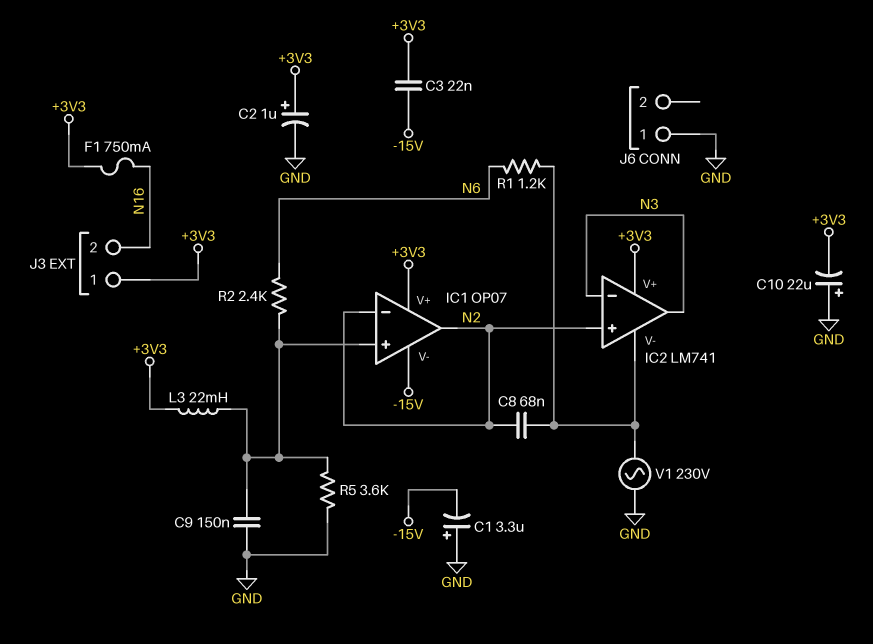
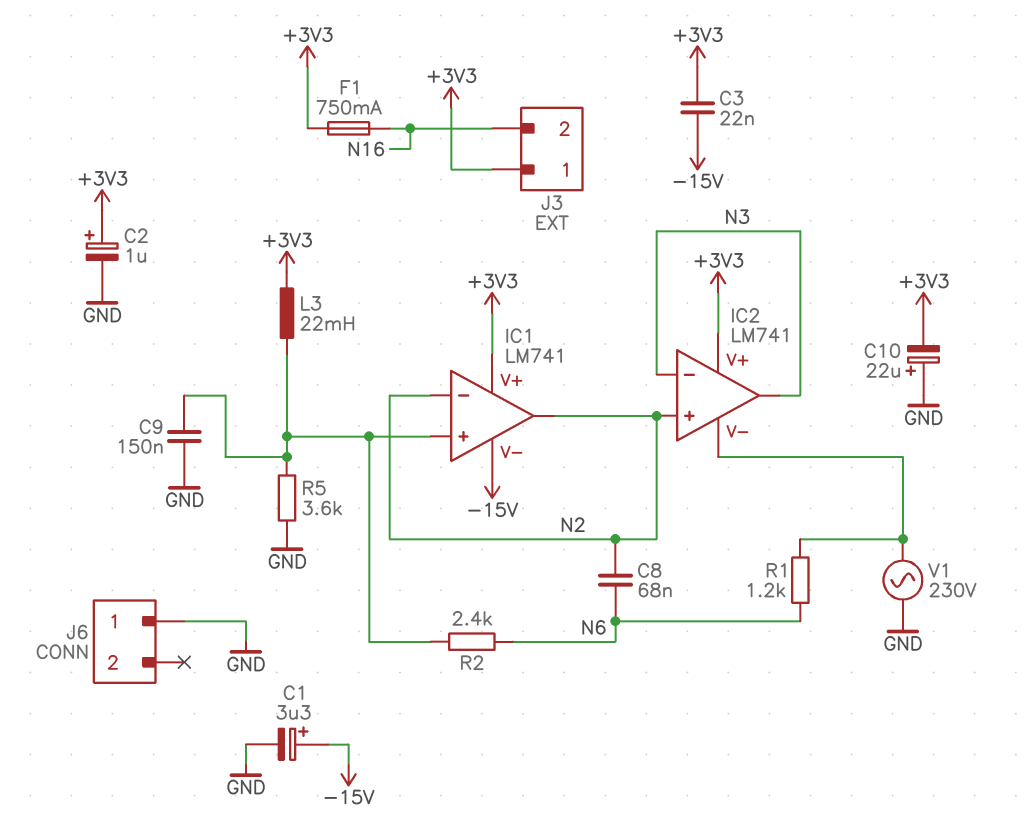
C1: 3.3uF (plus GND, minus -15V) -> 3.3uF (plus -15V, minus GND)
C8: 68nF (IC2/V-, N2) -> 68nF (N2, N6)
IC1: OP07 -> LM741

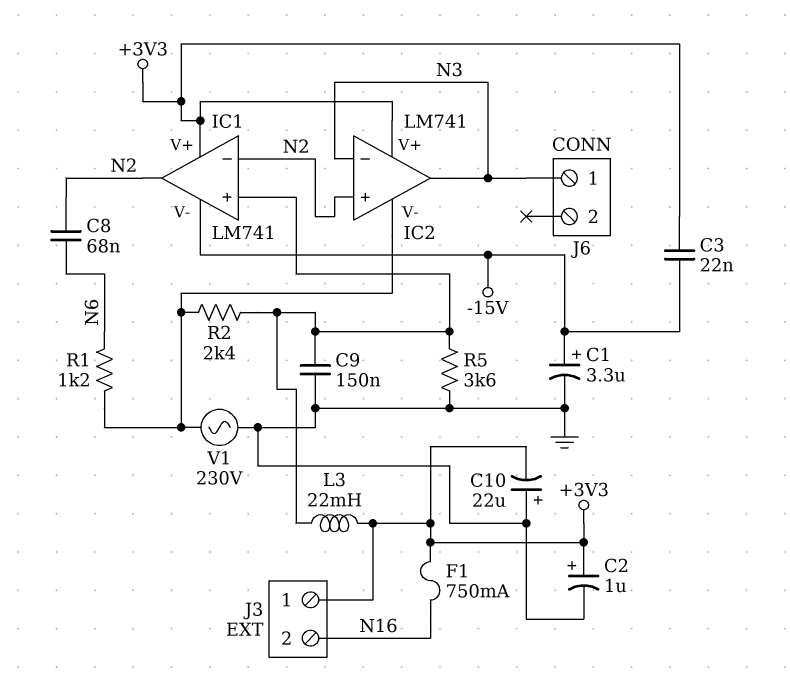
J6 pin 1: GND -> N3
R2: 2.4k (IC1/in+, N6) -> 2.4k (IC1/in+, IC2/V-)

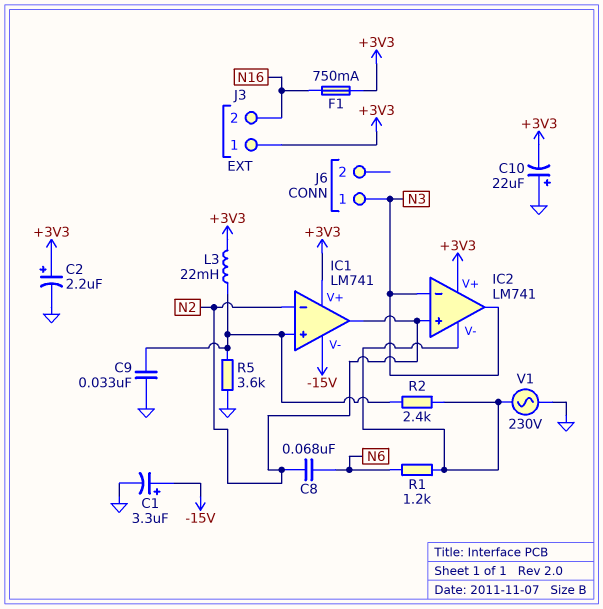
C2: 1uF (plus +3V3, minus GND) -> 2.2uF (plus +3V3, minus GND)
C3: 22nF (+3V3, -15V) -> none
C9: 150nF (GND, IC1/in+) -> 33nF (GND, IC1/in+)

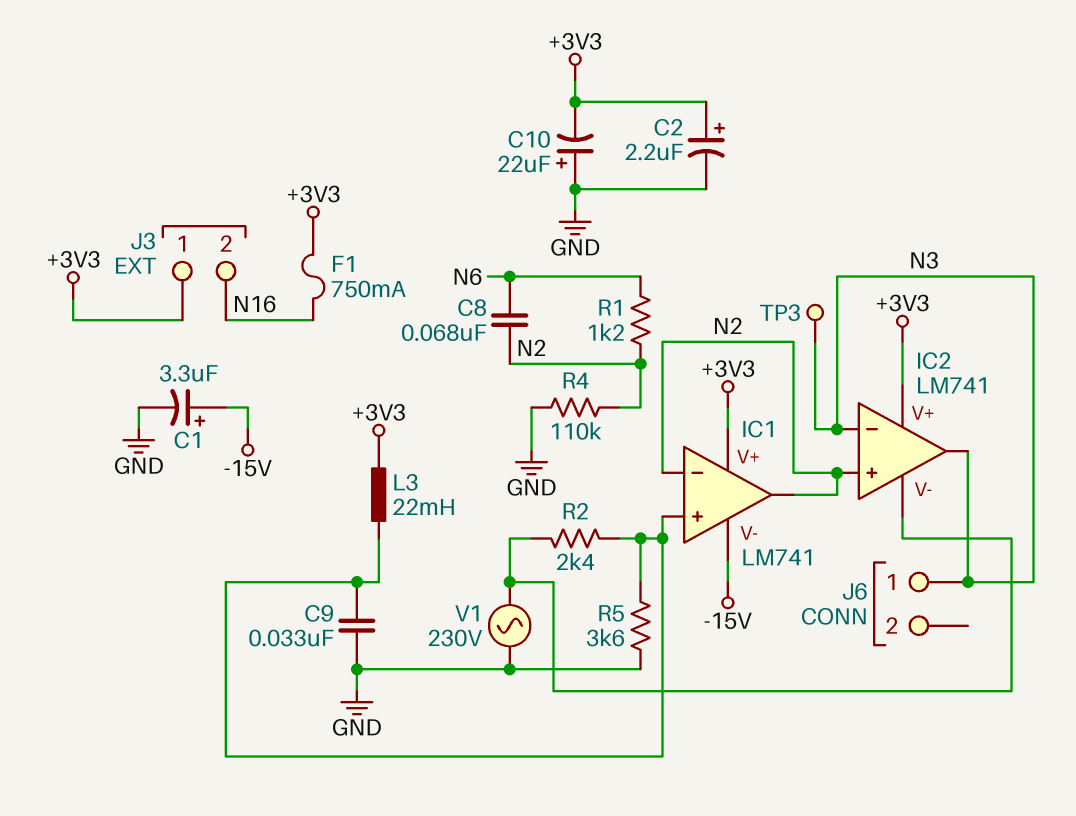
R1: 1.2k (IC2/V-, N6) -> 1.2k (N2, N6)
R4: none -> 110k (GND, N2)
TP3: none -> test point (N3)

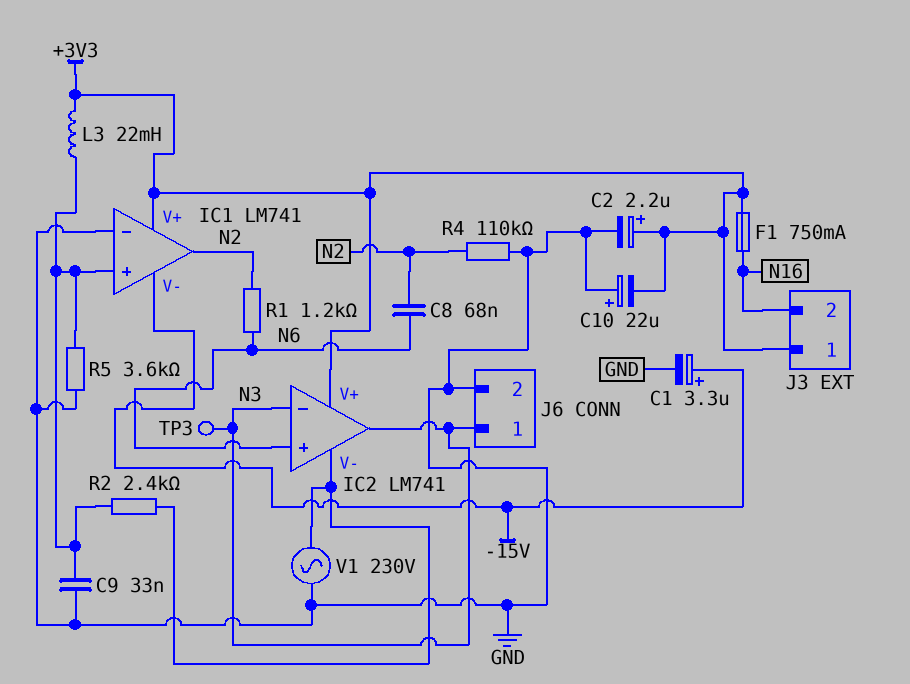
IC1 pin in-: N2 -> GND
IC2 pin in+: N2 -> N6
J6 pin 2: none -> GND

